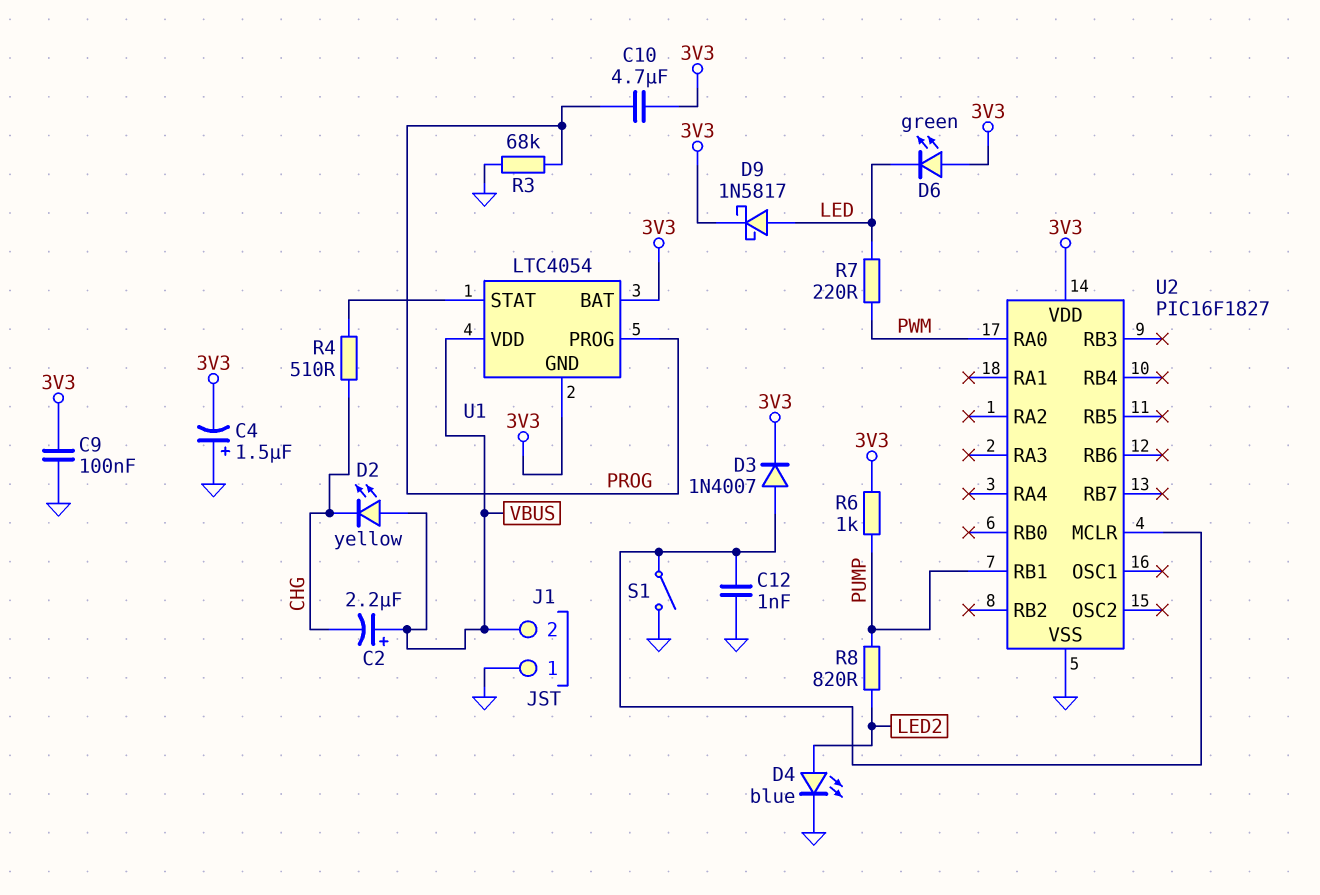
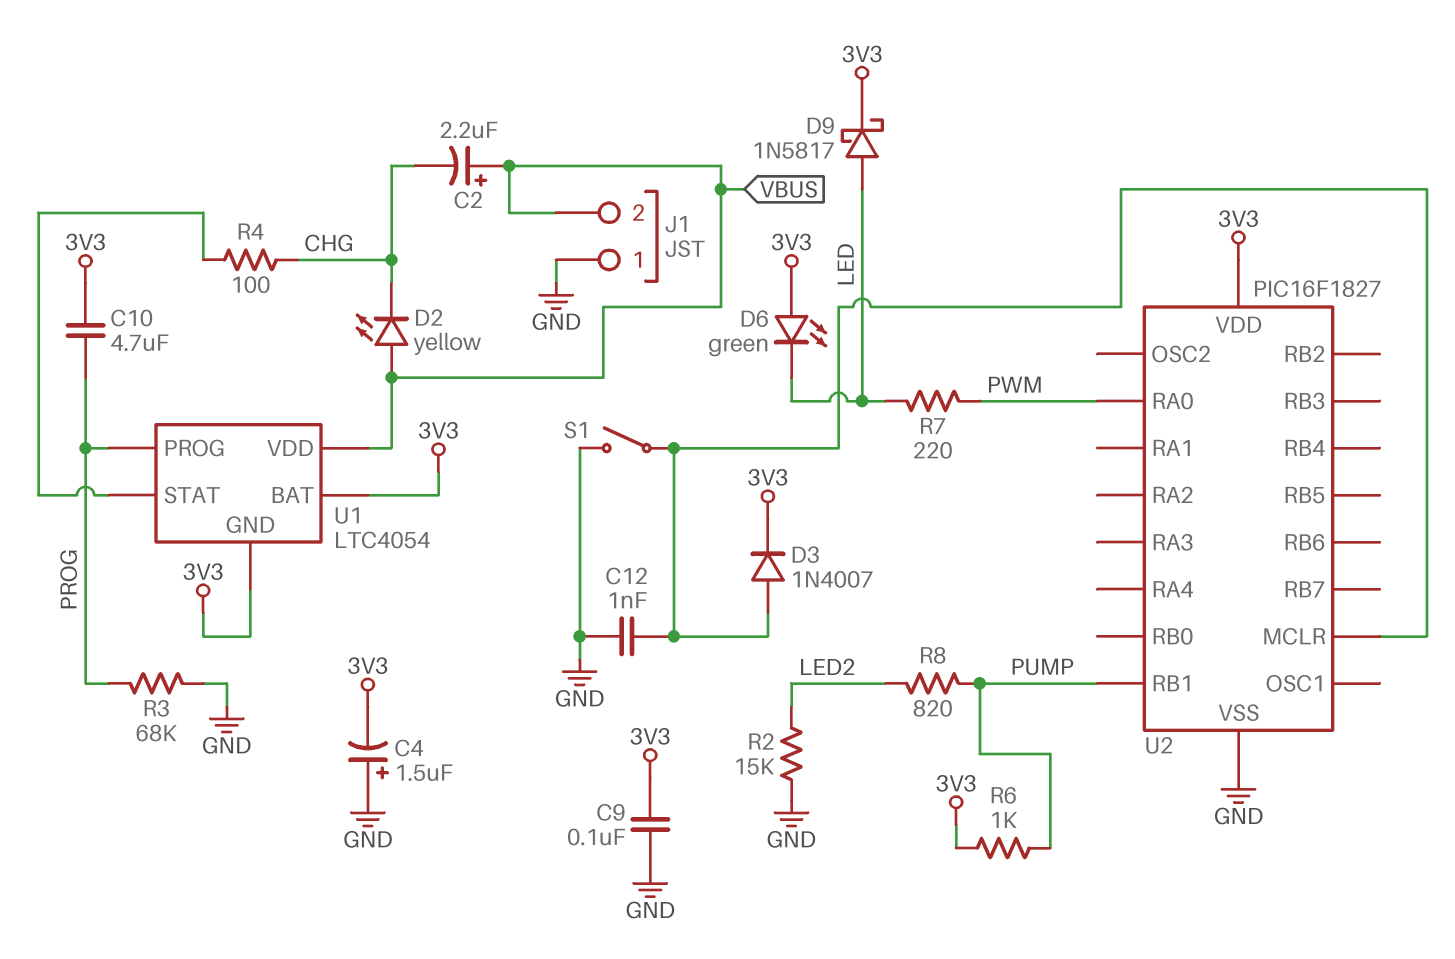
D4: LED blue (A LED2, K GND) -> none
R2: none -> 15k (GND, LED2)
R4: 510 (CHG, U1/STAT) -> 100 (CHG, U1/STAT)

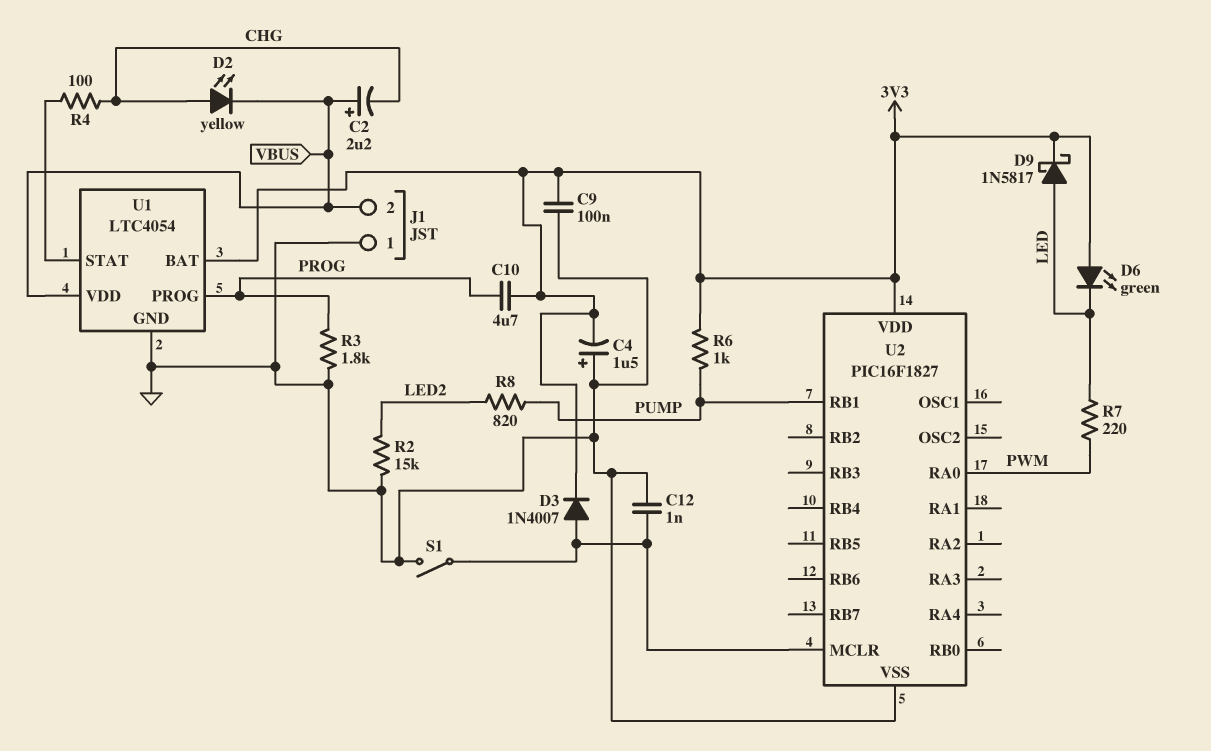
D2: LED yellow (A VBUS, K CHG) -> LED yellow (A CHG, K VBUS)
R3: 68k (GND, PROG) -> 1.8k (GND, PROG)
U1 pin GND: 3V3 -> GND

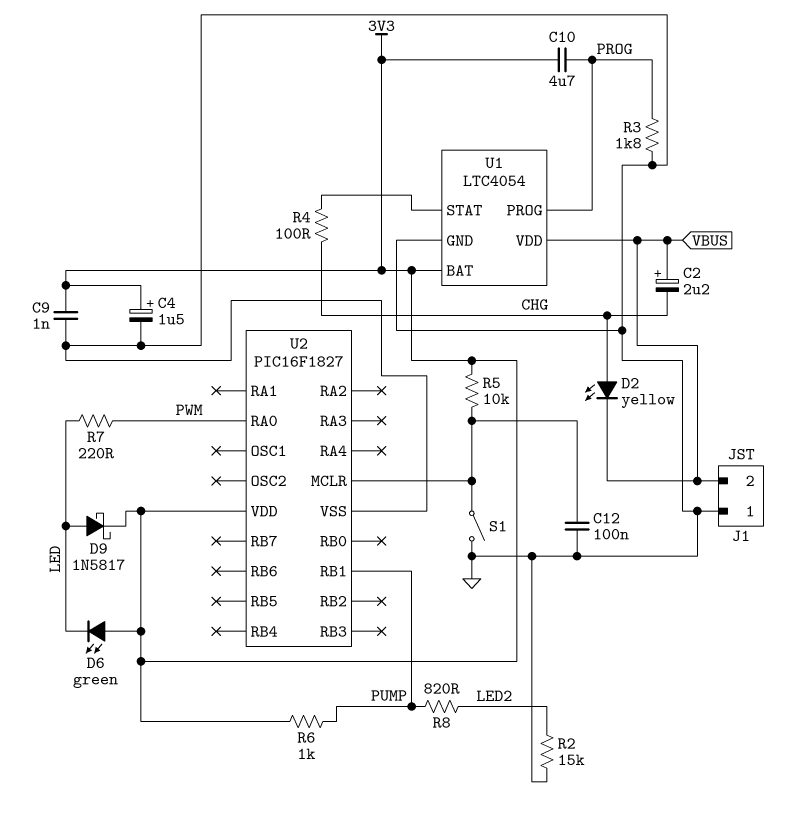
C4: 1.5uF (plus GND, minus 3V3) -> 1.5uF (plus 3V3, minus GND)
C9: 100nF (3V3, GND) -> 1nF (3V3, GND)
C12: 1nF (GND, U2/MCLR) -> 100nF (GND, U2/MCLR)
D3: diode 1N4007 (A U2/MCLR, K 3V3) -> none
R5: none -> 10k (3V3, U2/MCLR)

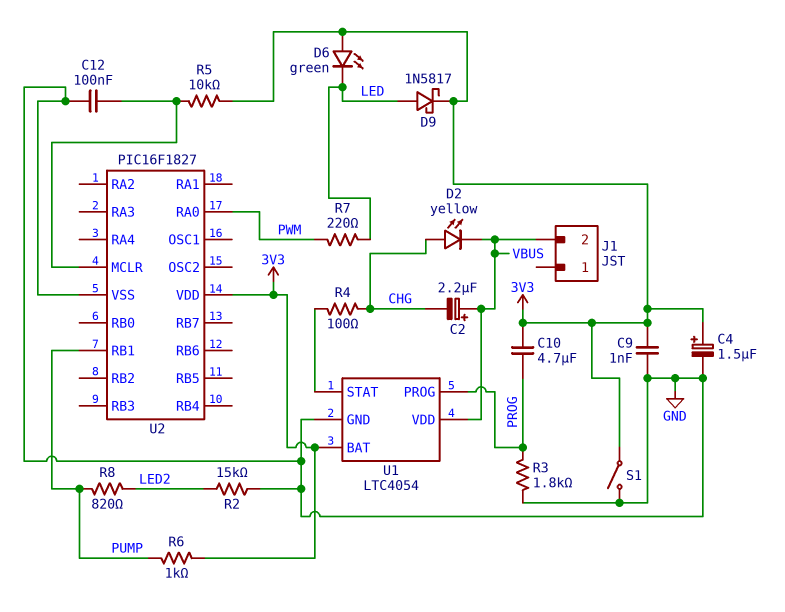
J1 pin 1: GND -> none
S1: switch (GND, U2/MCLR) -> switch (3V3, GND)

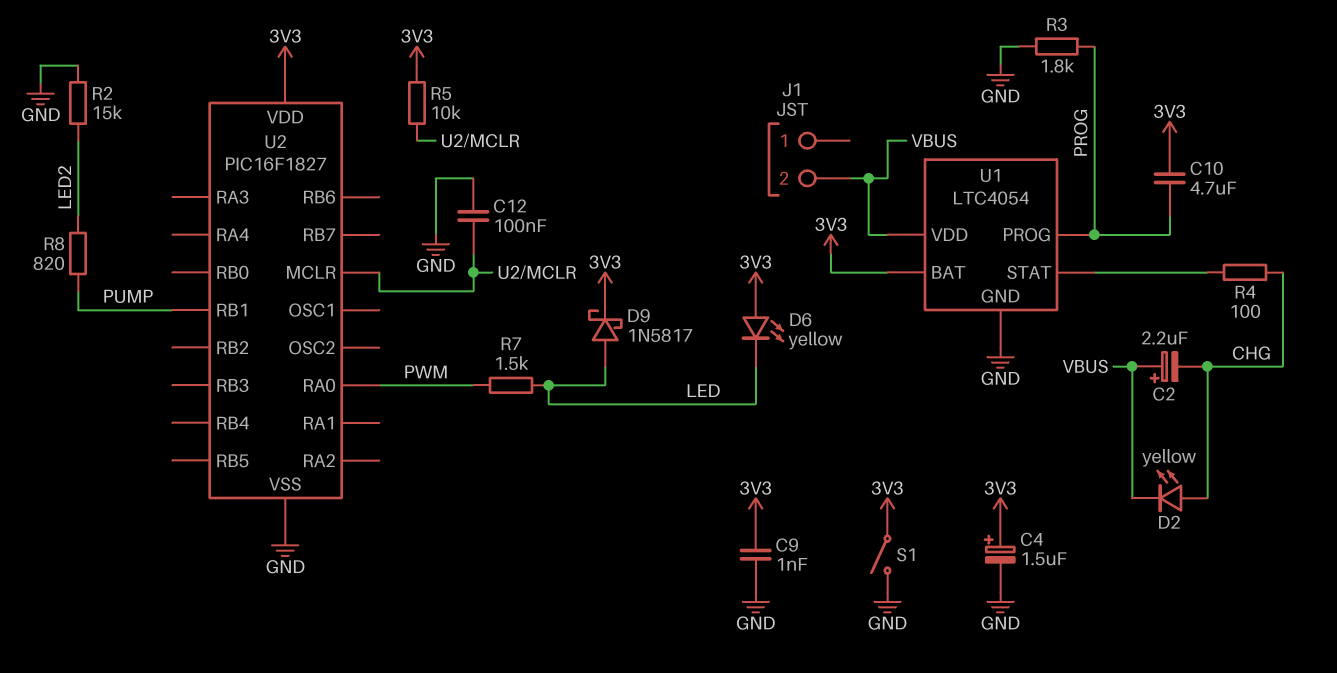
D6: LED green (A 3V3, K LED) -> LED yellow (A 3V3, K LED)
R6: 1k (3V3, PUMP) -> none
R7: 220 (LED, PWM) -> 1.5k (LED, PWM)

